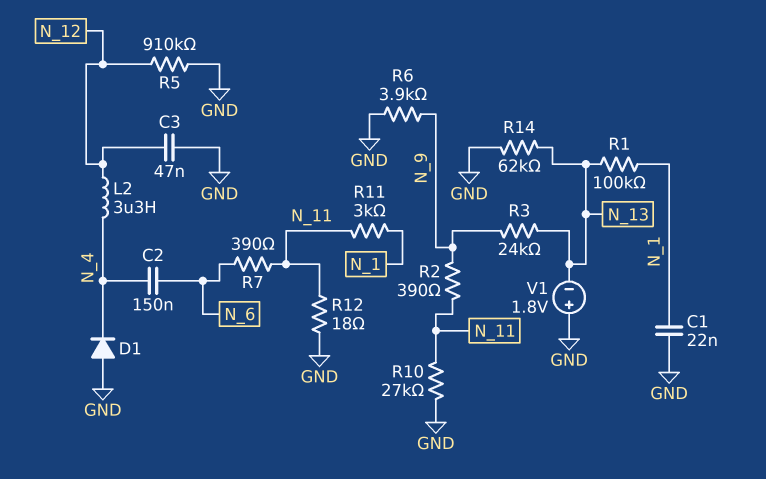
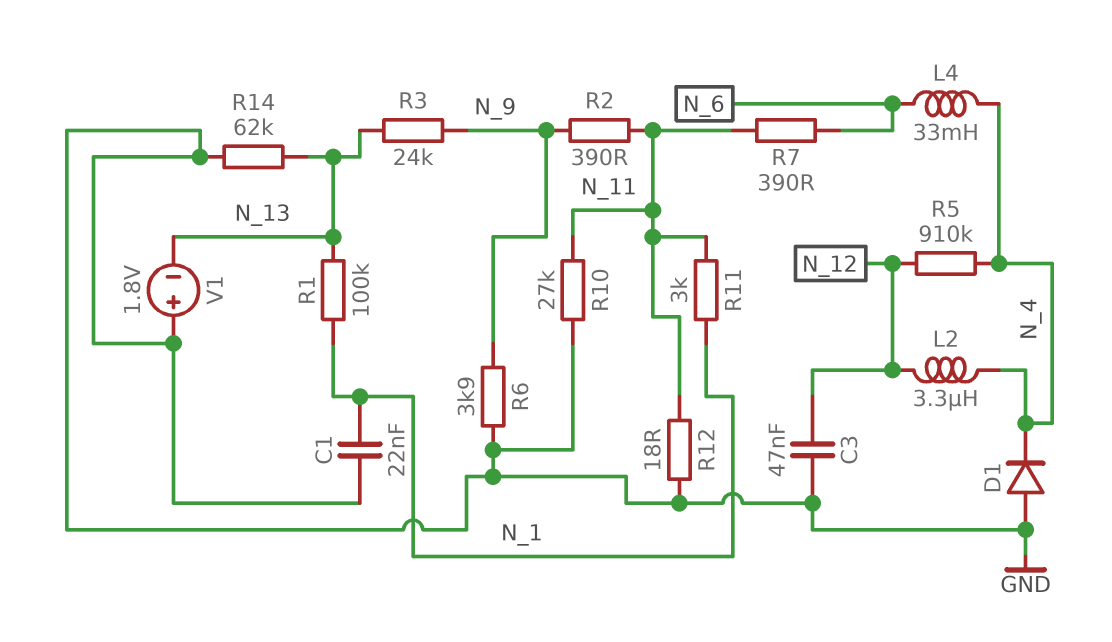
C2: 150nF (N_4, N_6) -> none
L4: none -> 33mH (N_4, N_6)
R5: 910k (GND, N_12) -> 910k (N_4, N_12)

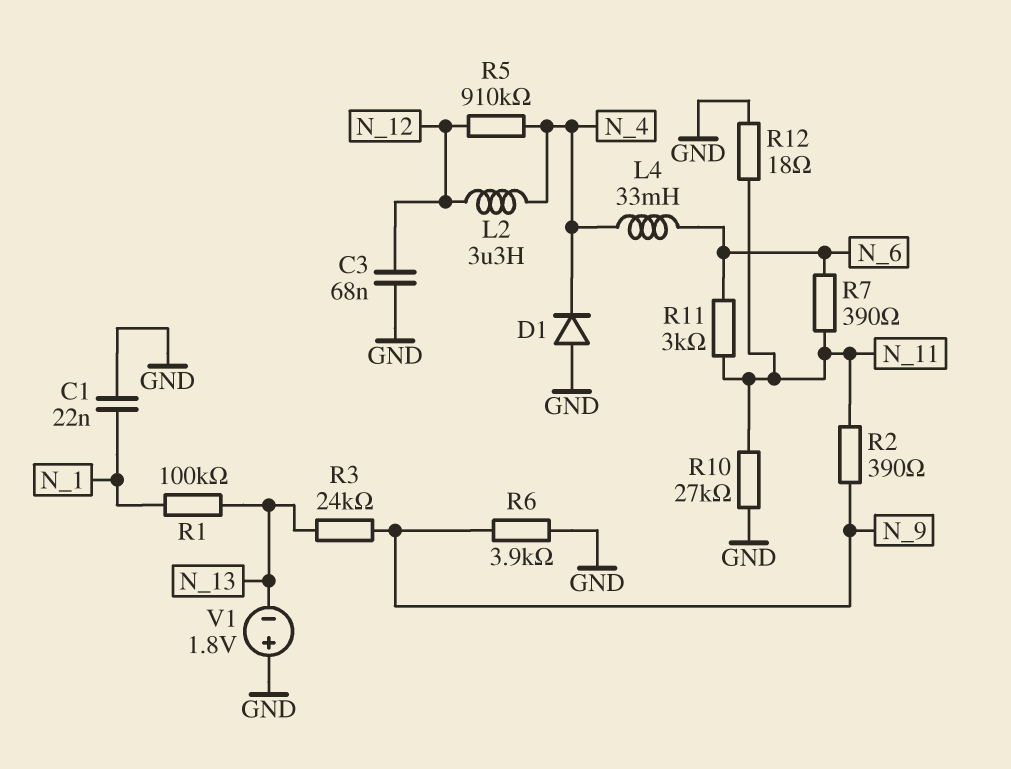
C3: 47nF (GND, N_12) -> 68nF (GND, N_12)
R11: 3k (N_1, N_11) -> 3k (N_6, N_11)
R14: 62k (GND, N_13) -> none

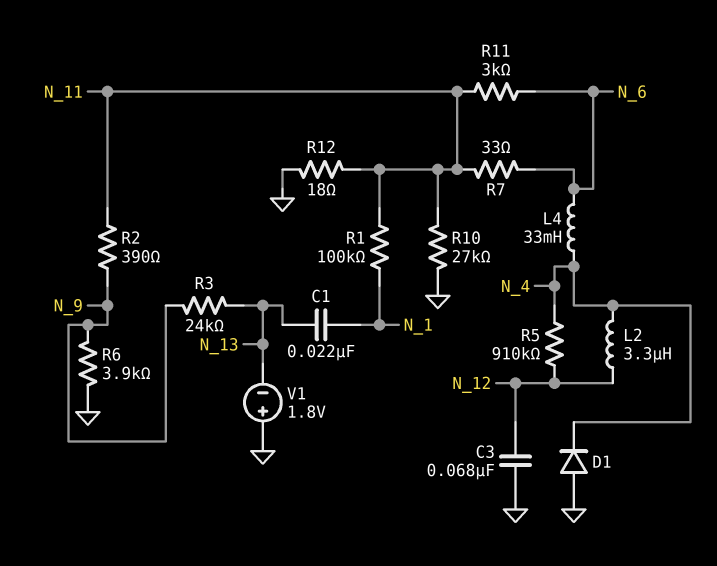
C1: 22nF (GND, N_1) -> 22nF (N_1, N_13)
R1: 100k (N_1, N_13) -> 100k (N_1, N_11)
R7: 390 (N_6, N_11) -> 33 (N_6, N_11)

